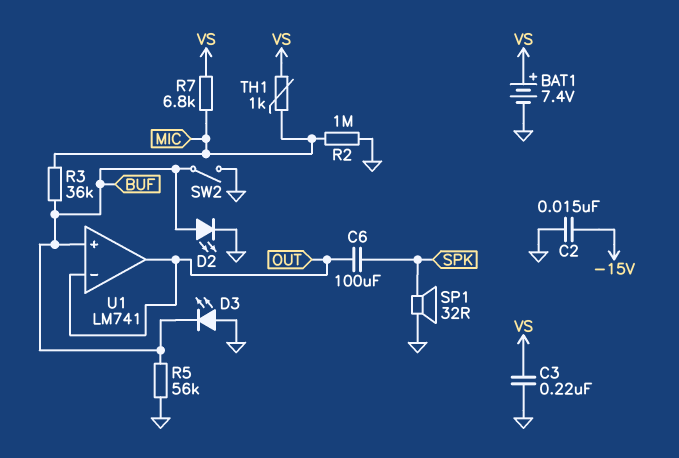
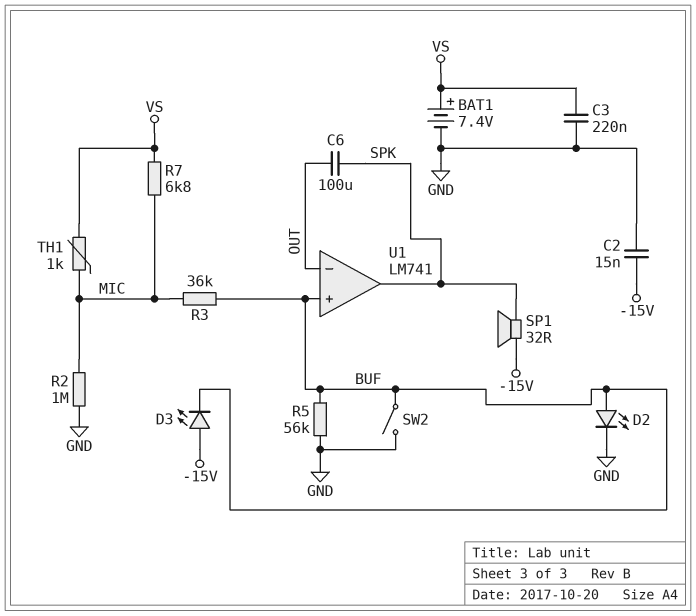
D3: LED (A GND, K BUF) -> LED (A -15V, K BUF)
SP1: speaker 32R (GND, SPK) -> speaker 32R (-15V, SPK)
U1 pin out: OUT -> SPK

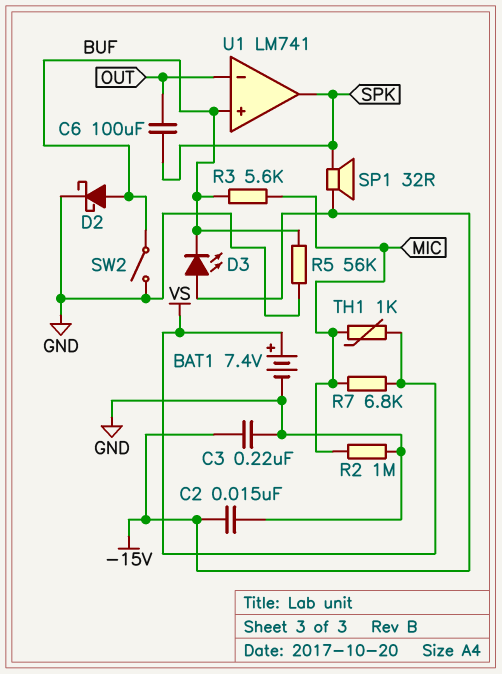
C3: 220nF (GND, VS) -> 220nF (-15V, GND)
D2: LED (A BUF, K GND) -> schottky (A BUF, K GND)
R3: 36k (BUF, MIC) -> 5.6k (BUF, MIC)

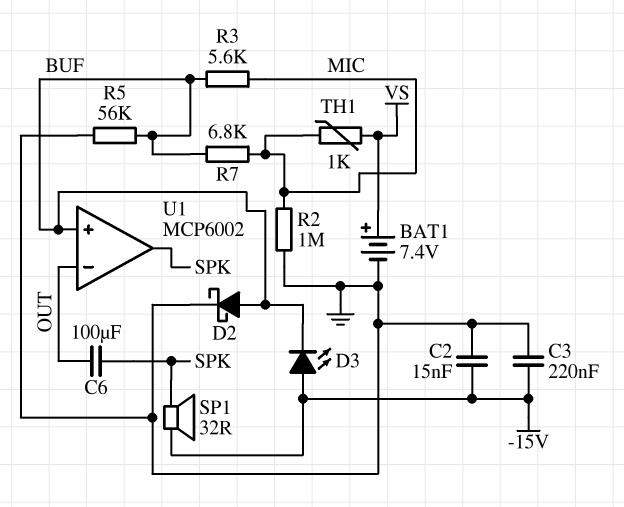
R7: 6.8k (MIC, VS) -> 6.8k (BUF, MIC)
SW2: switch (BUF, GND) -> none
U1: LM741 -> MCP6002

